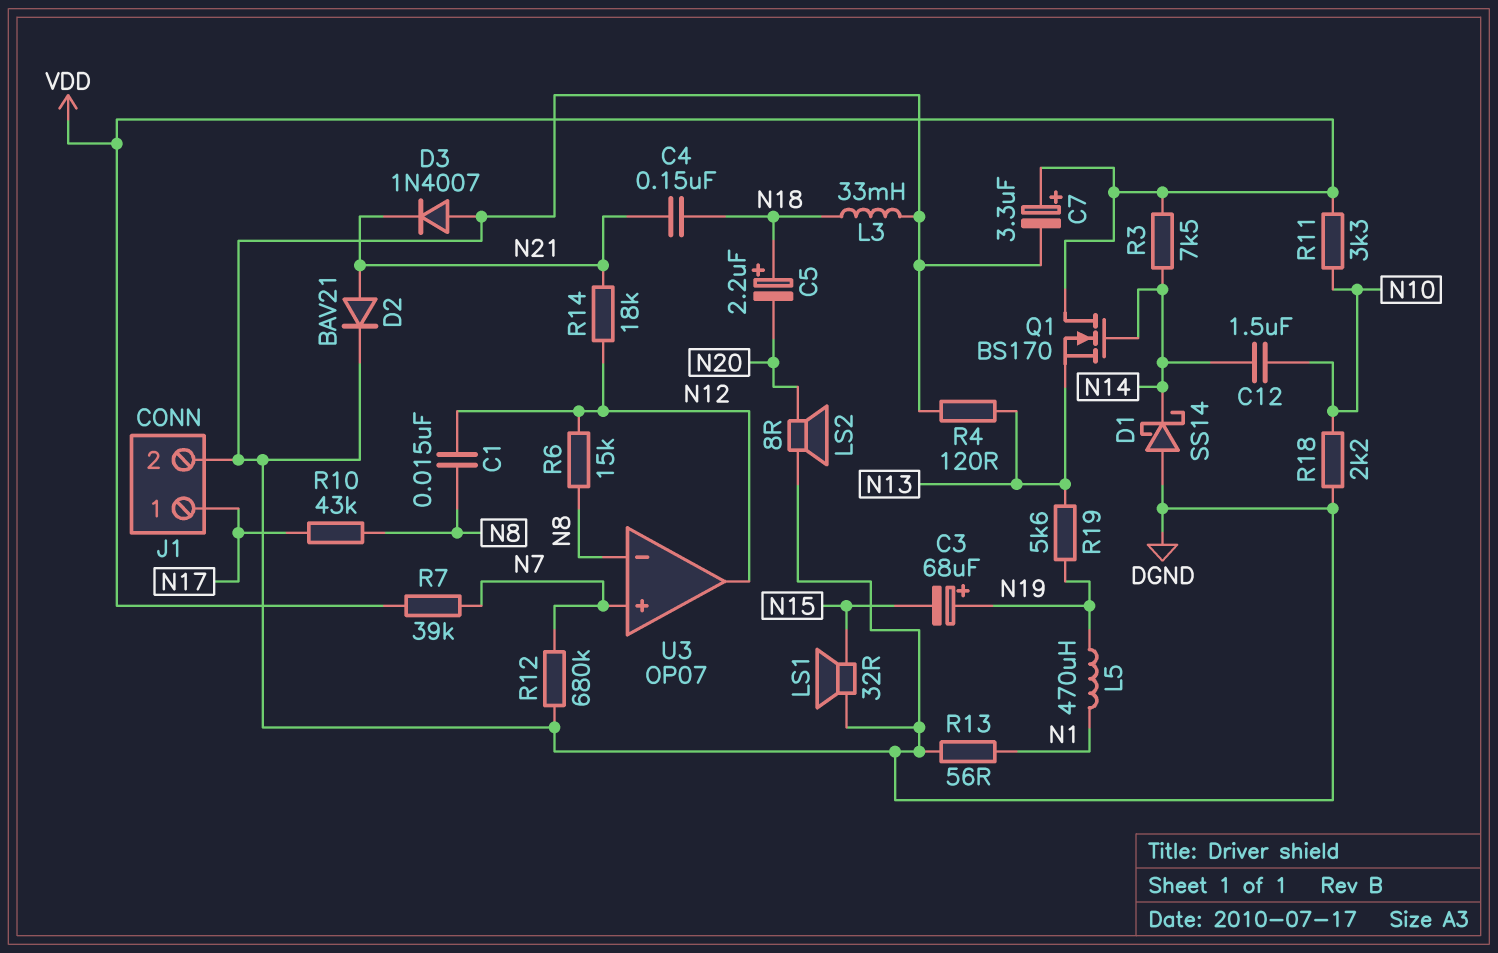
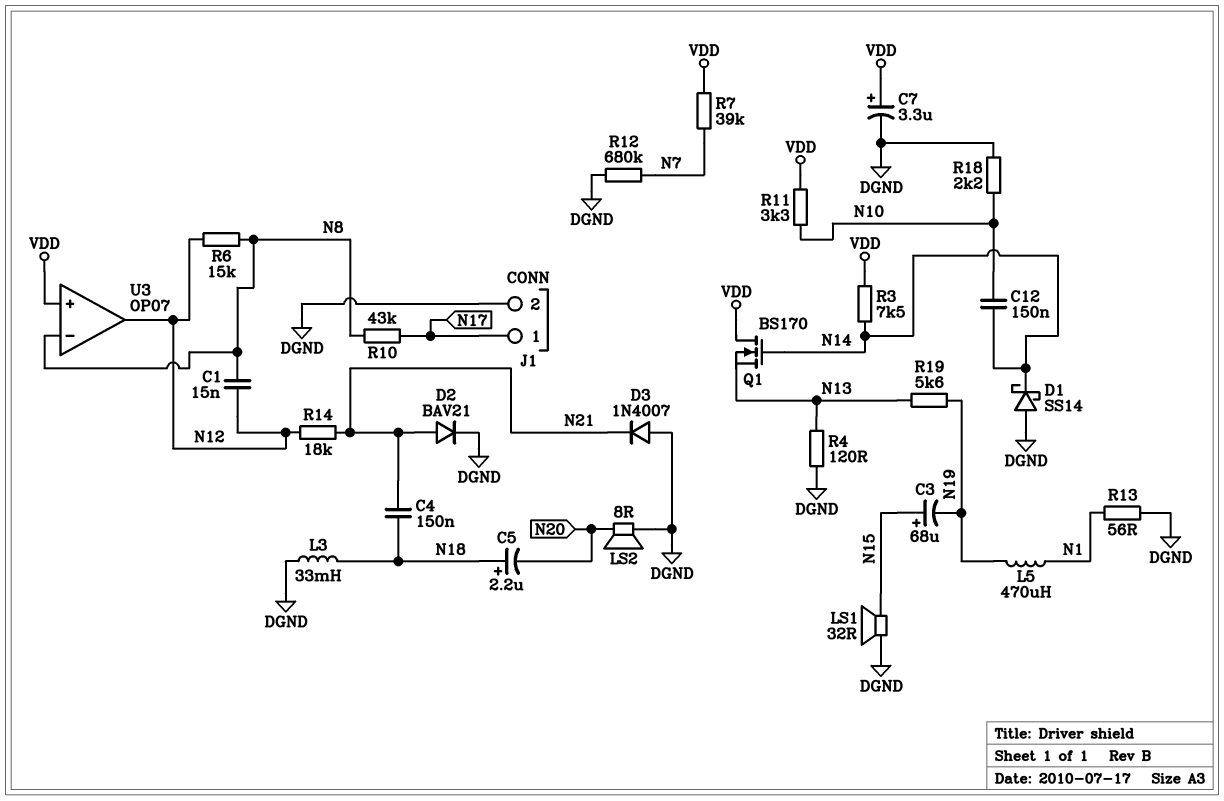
C3: 68uF (plus N19, minus N15) -> 68uF (plus N15, minus N19)
C12: 1.5uF (N10, N14) -> 150nF (N10, N14)
U3 pin in+: N7 -> VDD

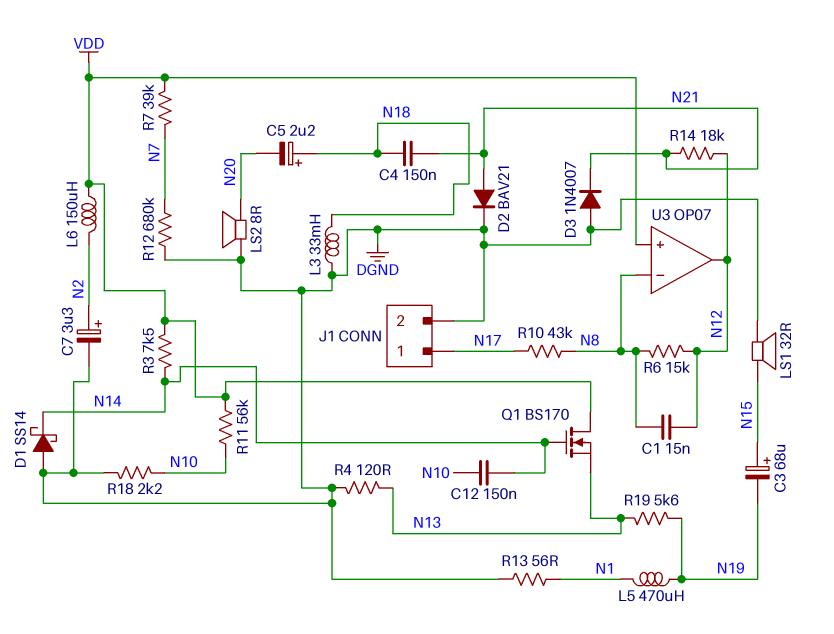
C7: 3.3uF (plus VDD, minus DGND) -> 3.3uF (plus N2, minus DGND)
L6: none -> 150uH (N2, VDD)
R11: 3.3k (N10, VDD) -> 56k (N10, VDD)

